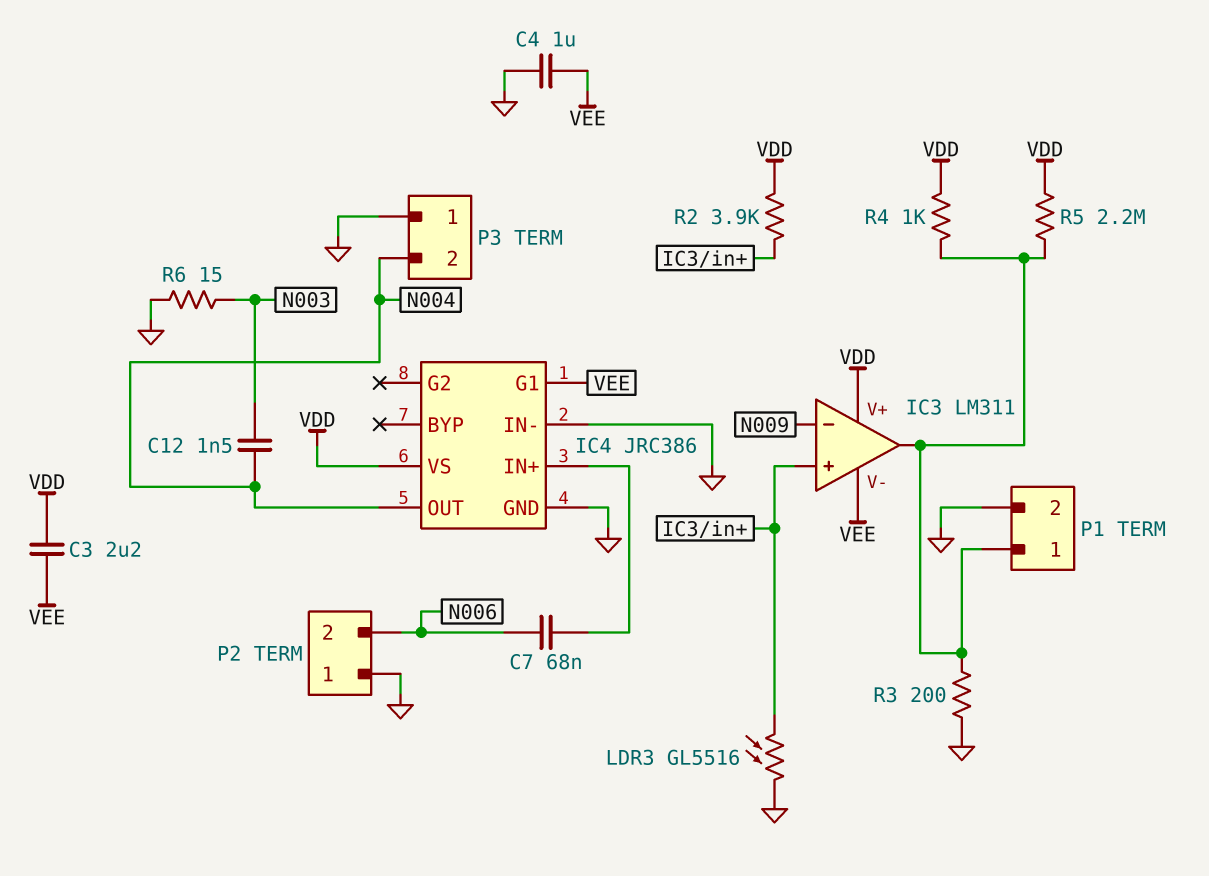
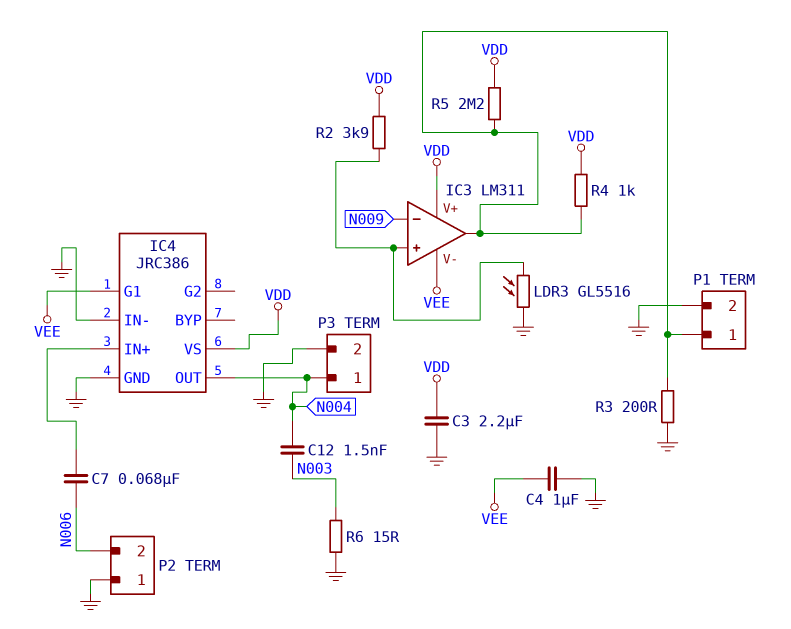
C3: 2.2uF (VDD, VEE) -> 2.2uF (GND, VDD)
P3 pin 1: GND -> N004
P3 pin 2: N004 -> GND

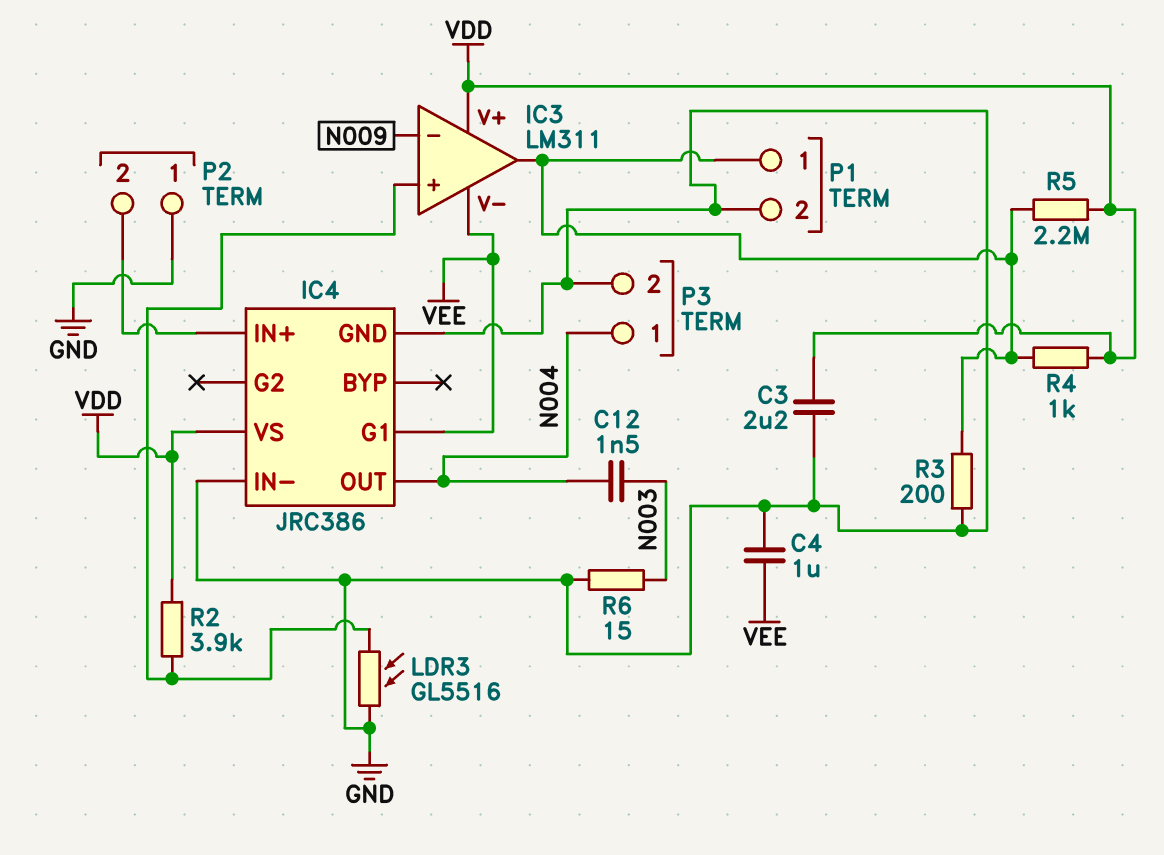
C7: 68nF (IC4/IN+, N006) -> none
P2 pin 2: N006 -> IC4/IN+

